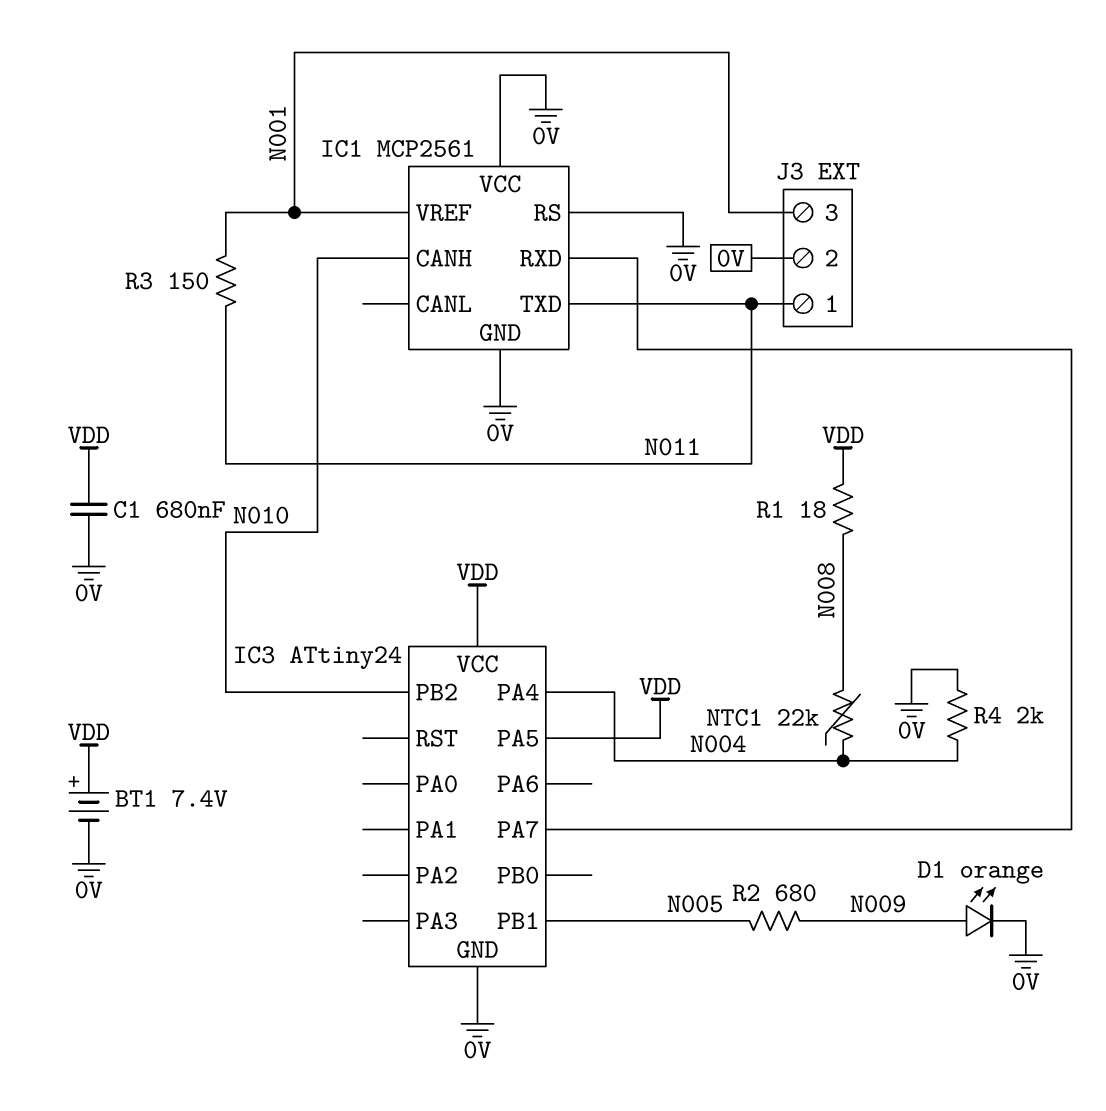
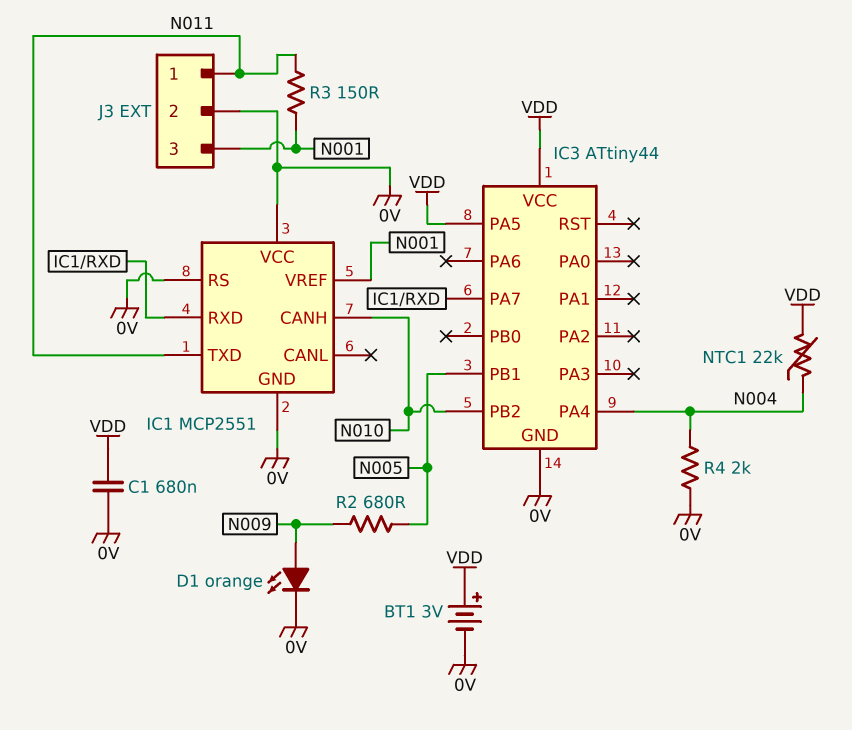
BT1: 7.4V (plus VDD, minus 0V) -> 3V (plus VDD, minus 0V)
IC1: MCP2561 -> MCP2551
IC3: ATtiny24 -> ATtiny44
NTC1: 22k (N004, N008) -> 22k (N004, VDD)
R1: 18 (N008, VDD) -> none

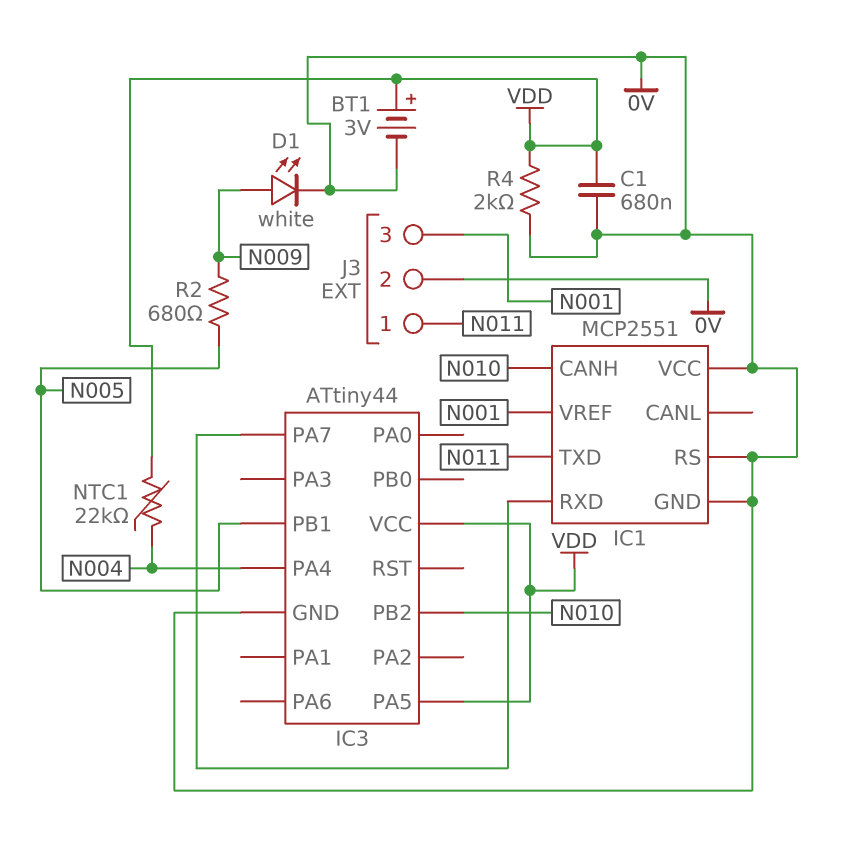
D1: LED orange (A N009, K 0V) -> LED white (A N009, K 0V)
R3: 150 (N001, N011) -> none
R4: 2k (0V, N004) -> 2k (0V, VDD)

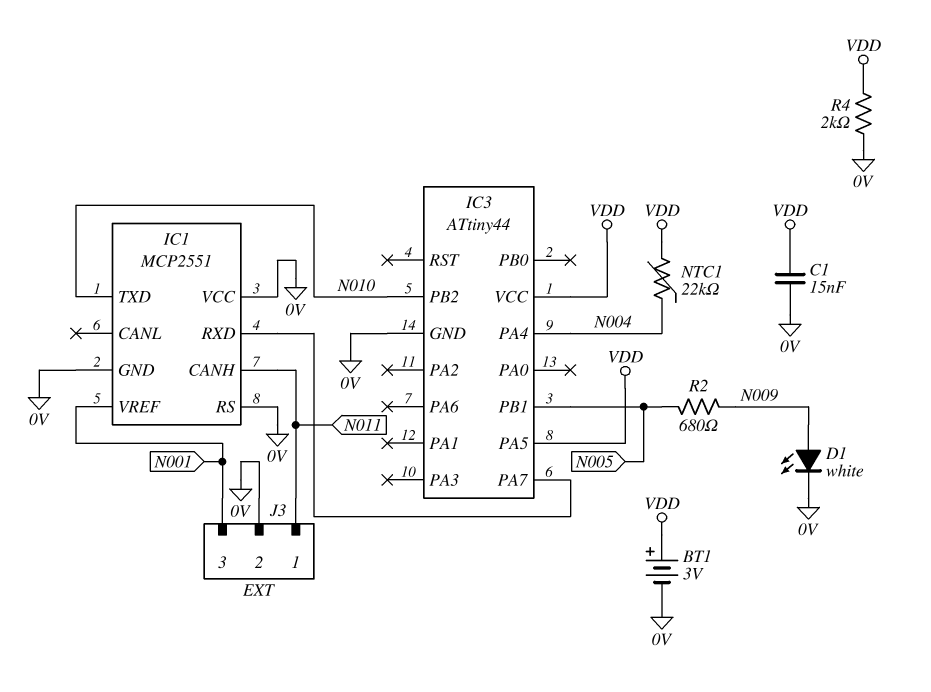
C1: 680nF (0V, VDD) -> 15nF (0V, VDD)
IC1 pin CANH: N010 -> N011
IC1 pin TXD: N011 -> N010

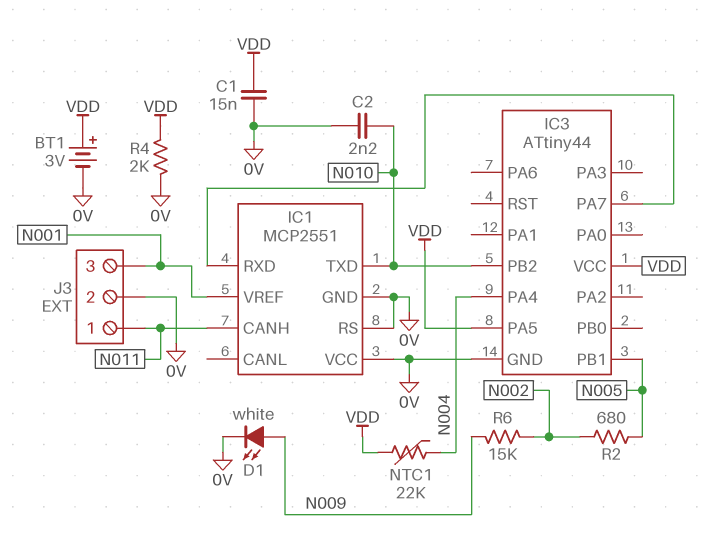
C2: none -> 2.2nF (0V, N010)
R2: 680 (N005, N009) -> 680 (N002, N005)
R6: none -> 15k (N002, N009)

